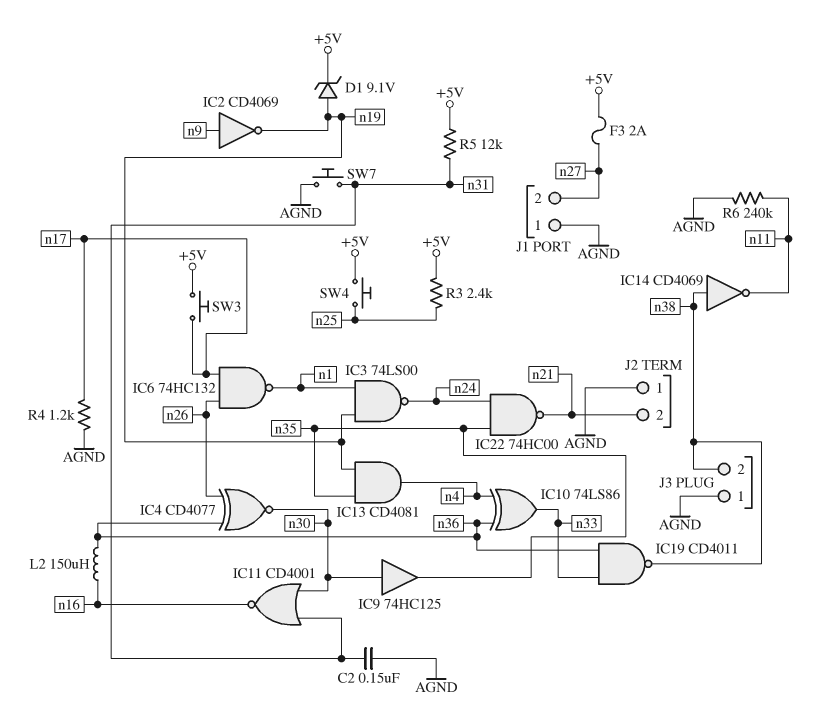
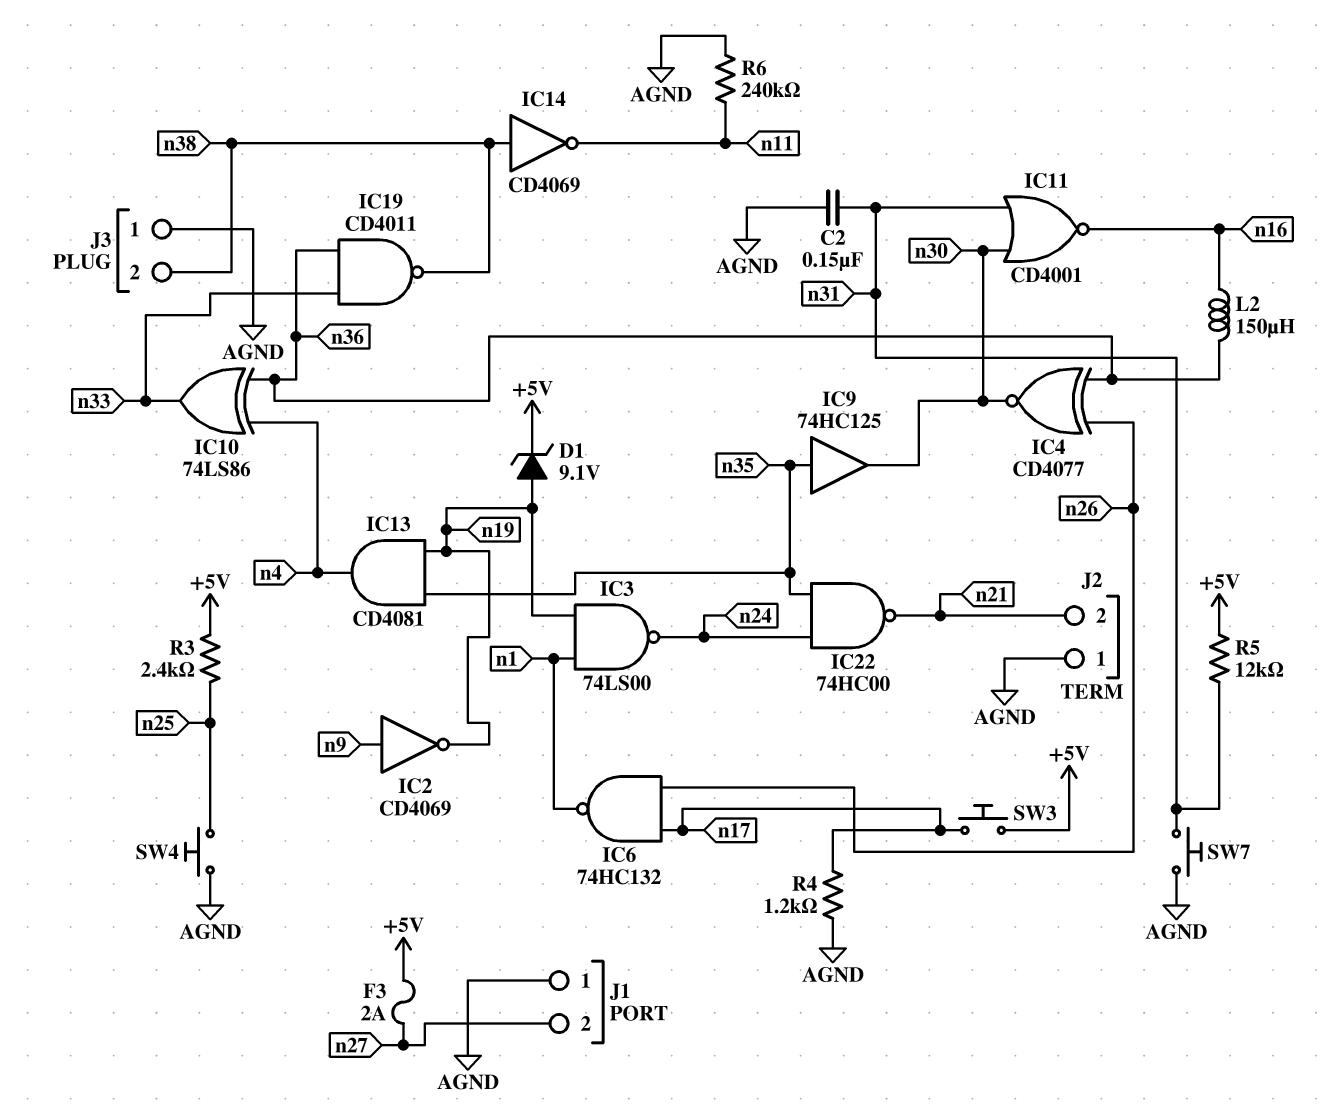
IC9: buffer 74HC125 (in n30, out n35) -> buffer 74HC125 (in n35, out n30)
SW4: button (+5V, n25) -> button (AGND, n25)

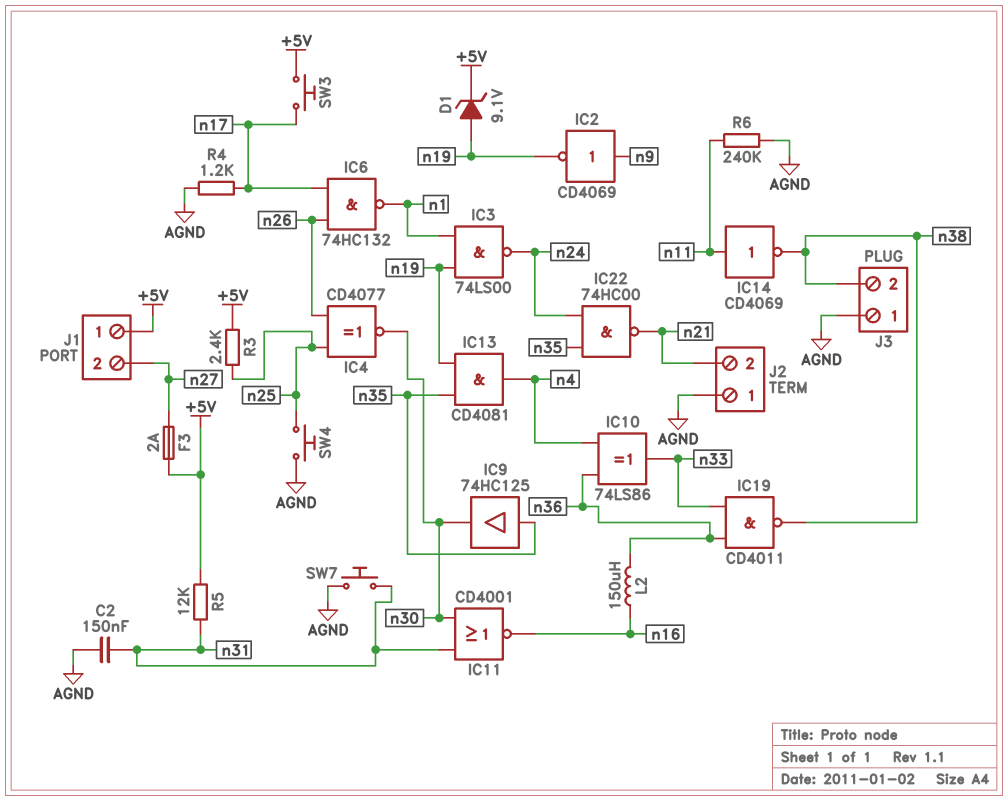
IC4: XNOR CD4077 (in n26, in n36, out n30) -> XNOR CD4077 (in n25, in n26, out n30)
IC14: NOT CD4069 (in n38, out n11) -> NOT CD4069 (in n11, out n38)
J1 pin 1: AGND -> +5V

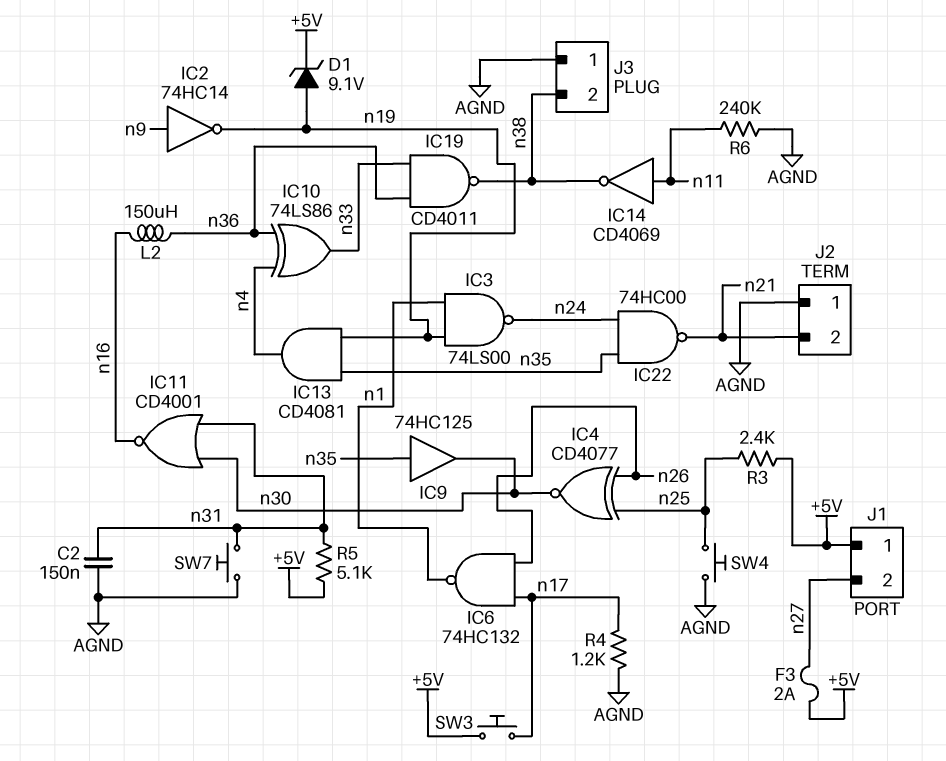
IC2: NOT CD4069 (in n9, out n19) -> NOT 74HC14 (in n9, out n19)
R5: 12k (+5V, n31) -> 5.1k (+5V, n31)

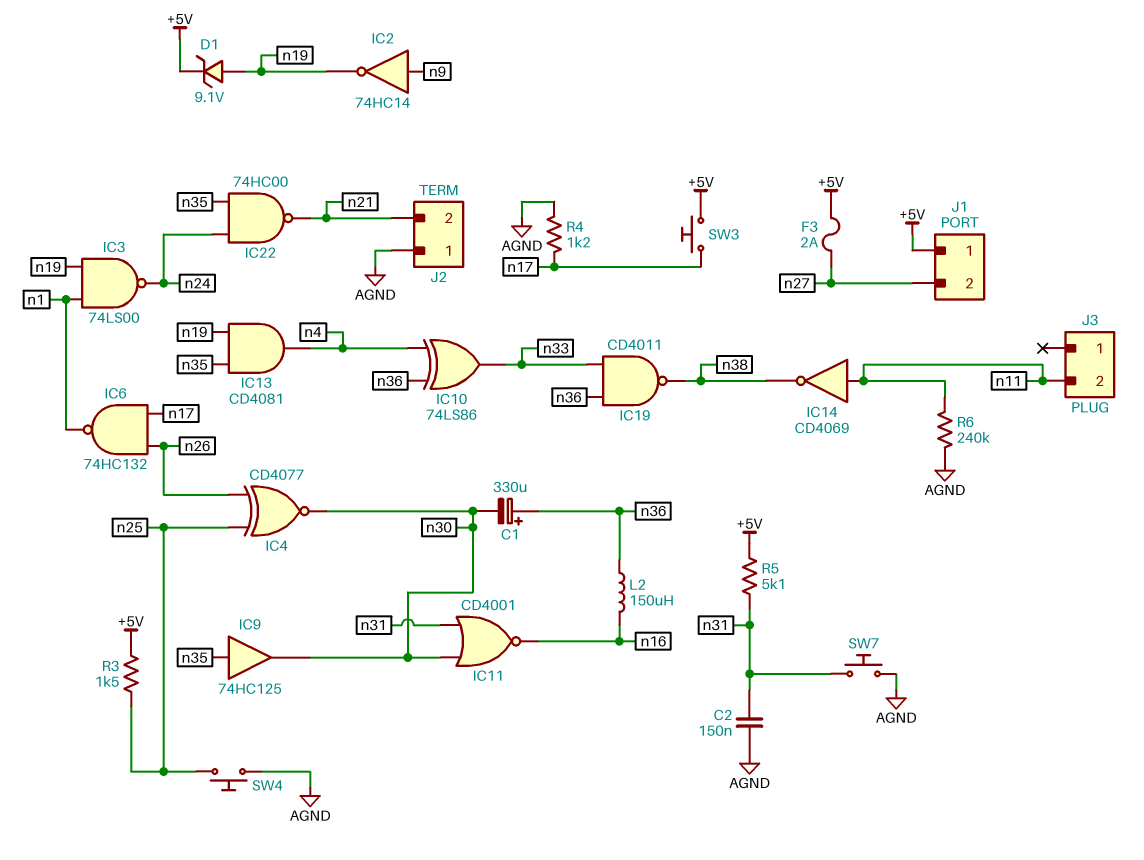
C1: none -> 330uF (plus n36, minus n30)
J3 pin 1: AGND -> none
J3 pin 2: n38 -> n11
R3: 2.4k (+5V, n25) -> 1.5k (+5V, n25)

